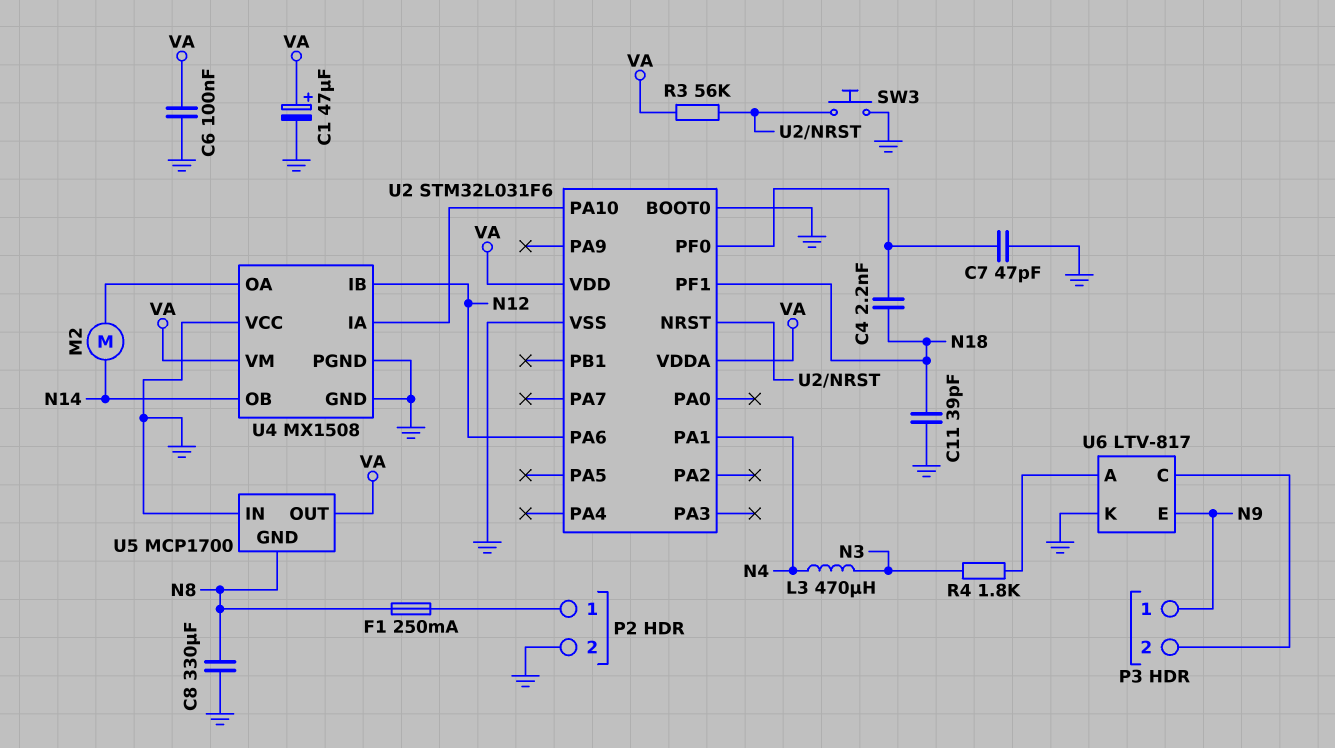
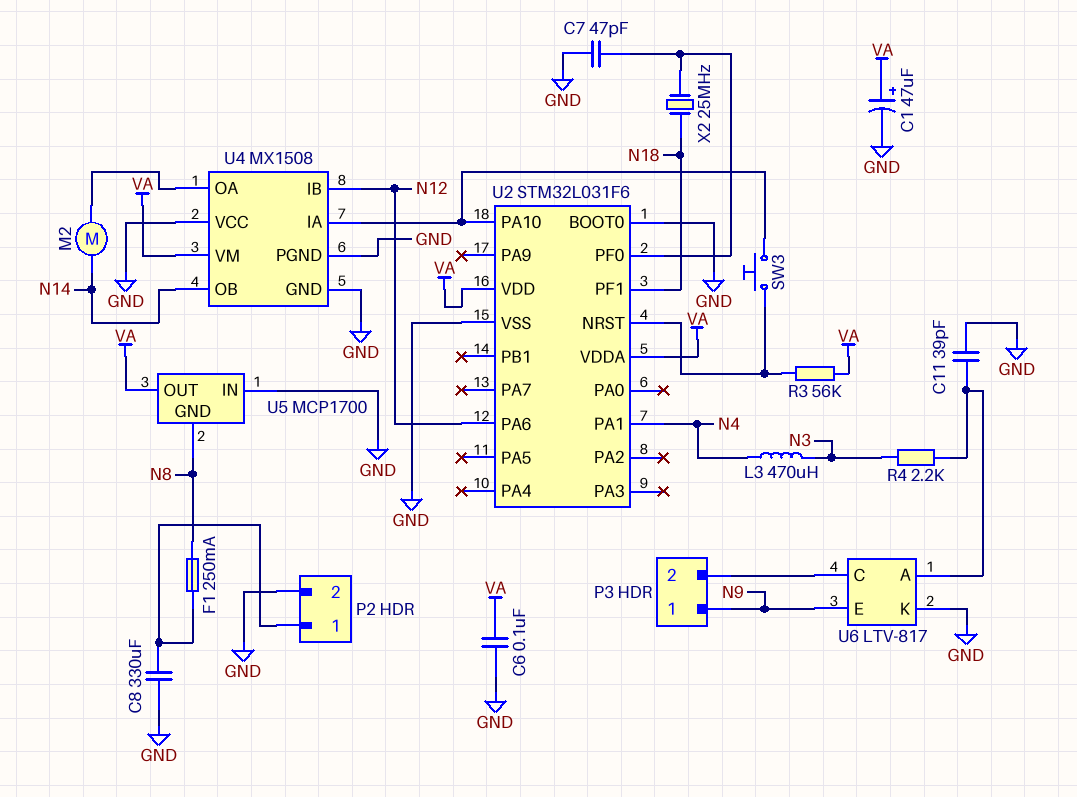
C4: 2.2nF (N18, U2/PF0) -> none
C8: 330uF (GND, N8) -> 330uF (GND, P2/1)
C11: 39pF (GND, N18) -> 39pF (GND, U6/A)
R4: 1.8k (N3, U6/A) -> 2.2k (N3, U6/A)
SW3: button (GND, U2/NRST) -> button (U2/NRST, U2/PA10)
X2: none -> 25MHz (N18, U2/PF0)

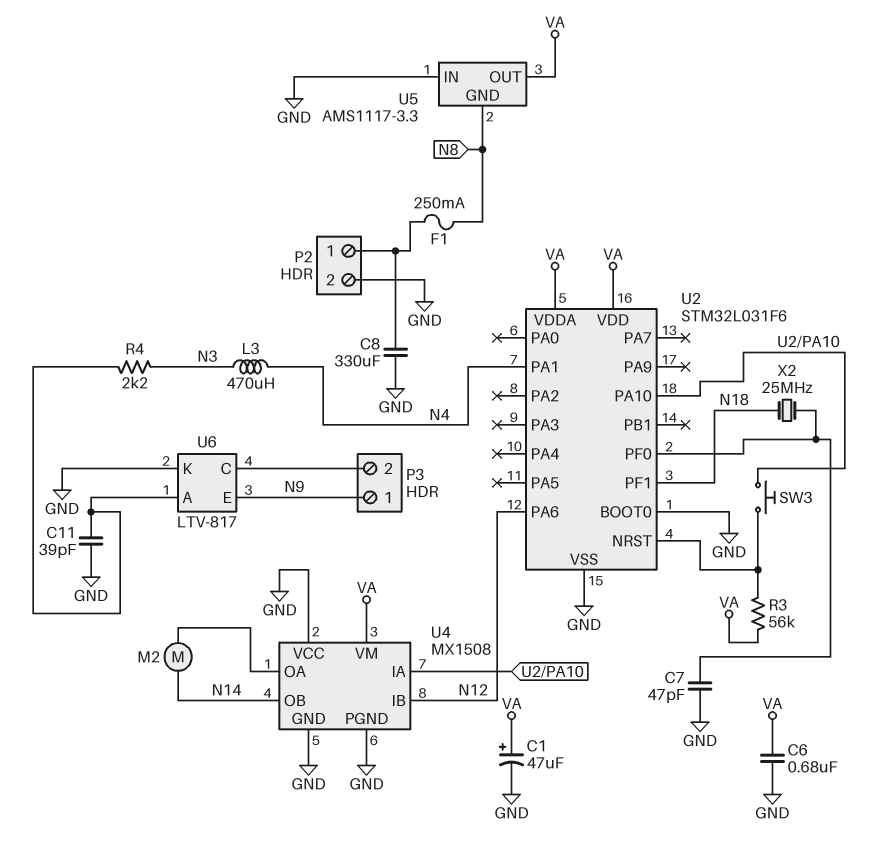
C6: 100nF (GND, VA) -> 680nF (GND, VA)
U5: MCP1700 -> AMS1117-3.3

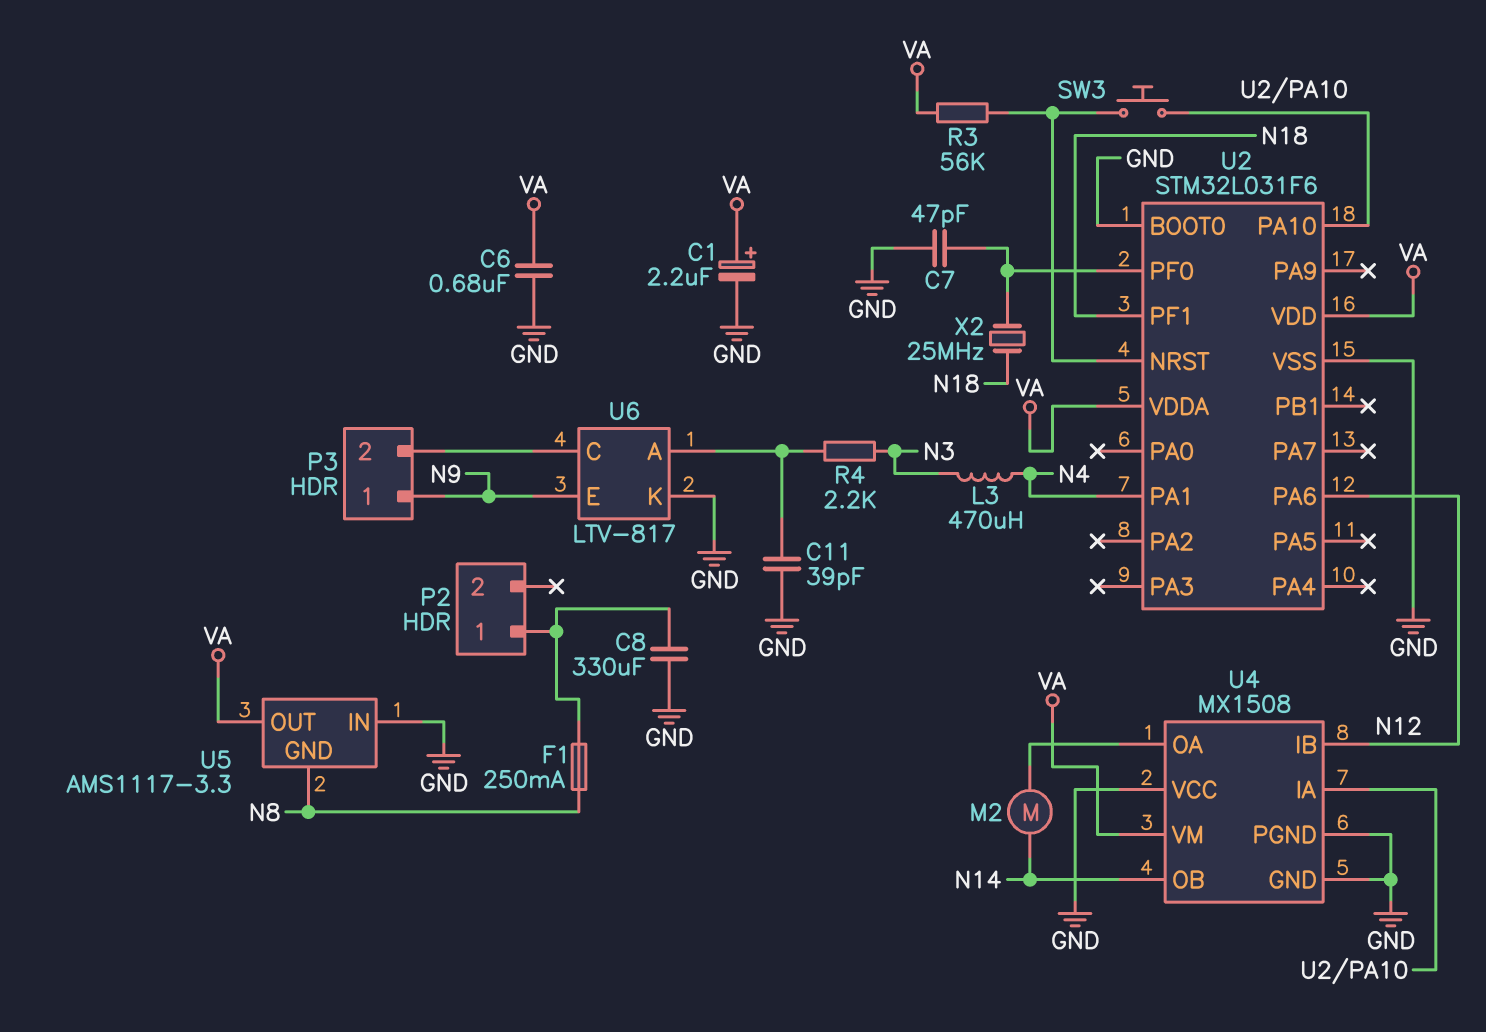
C1: 47uF (plus VA, minus GND) -> 2.2uF (plus VA, minus GND)
P2 pin 2: GND -> none

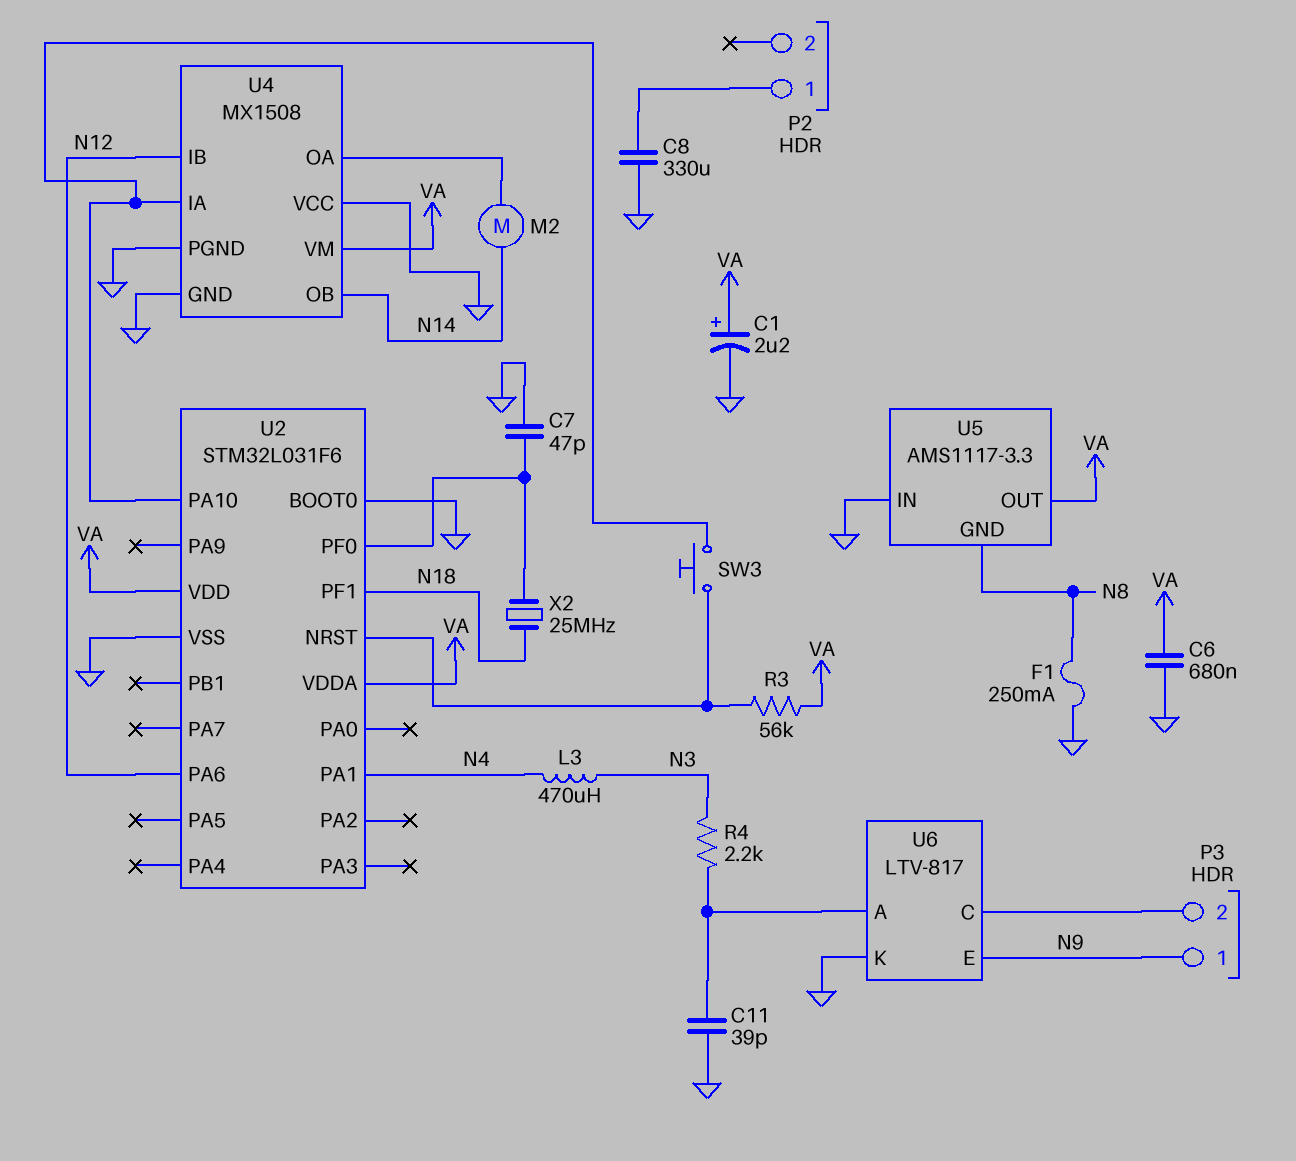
F1: 250mA (N8, P2/1) -> 250mA (GND, N8)

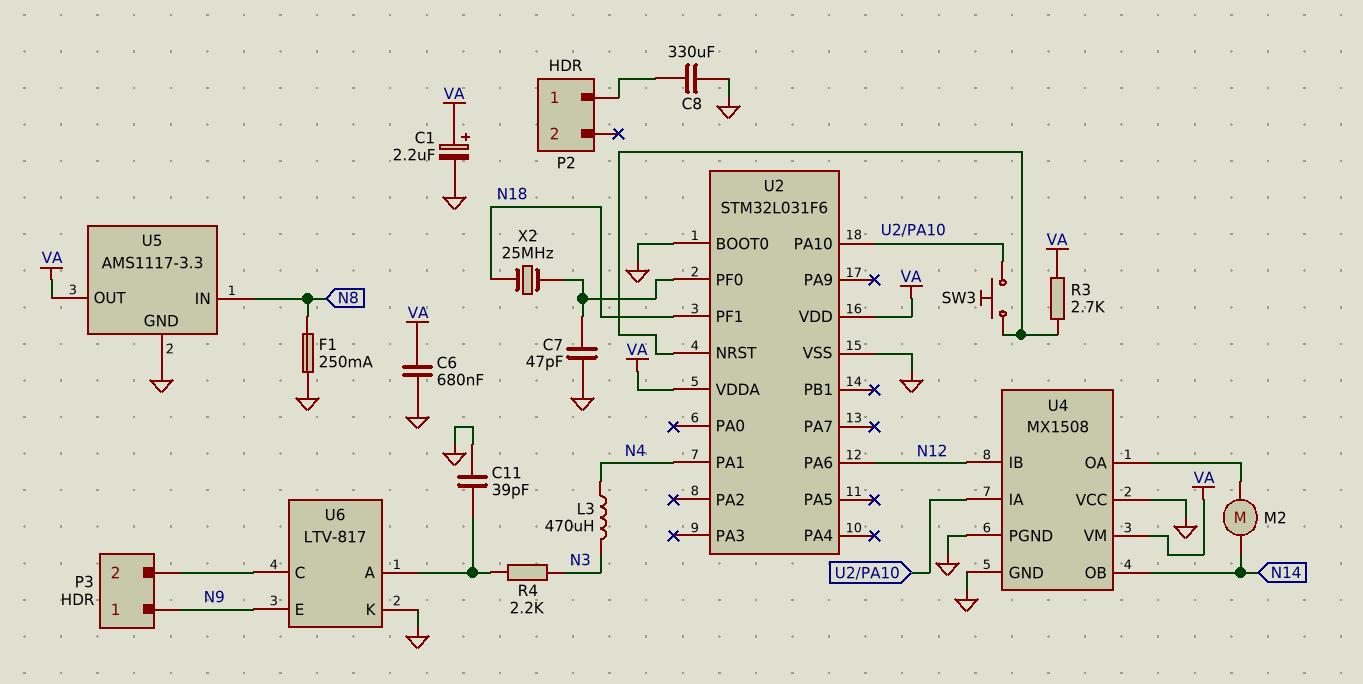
R3: 56k (U2/NRST, VA) -> 2.7k (U2/NRST, VA)
U5 pin GND: N8 -> GND
U5 pin IN: GND -> N8

